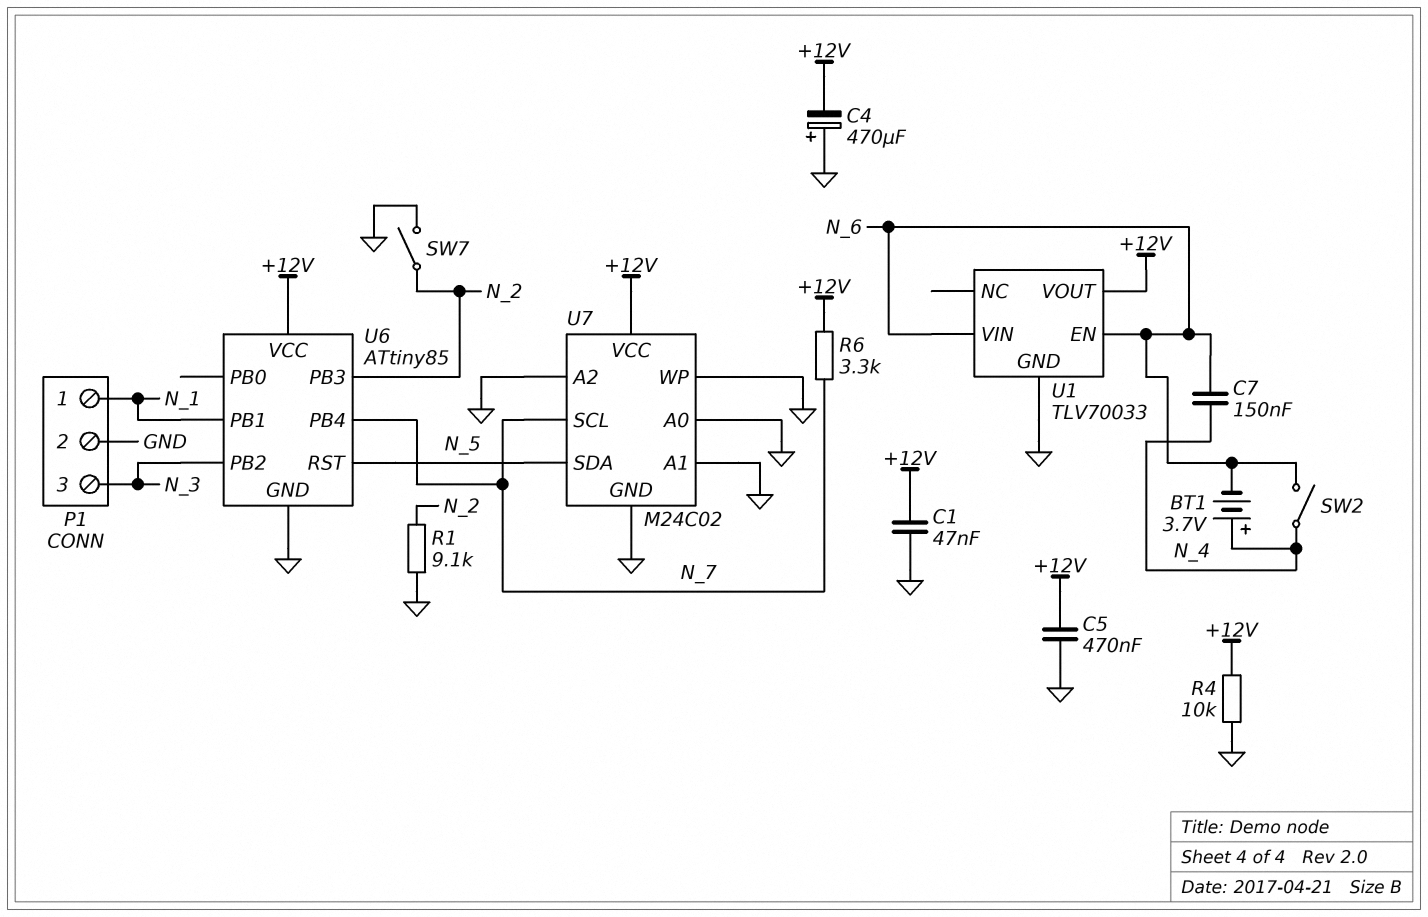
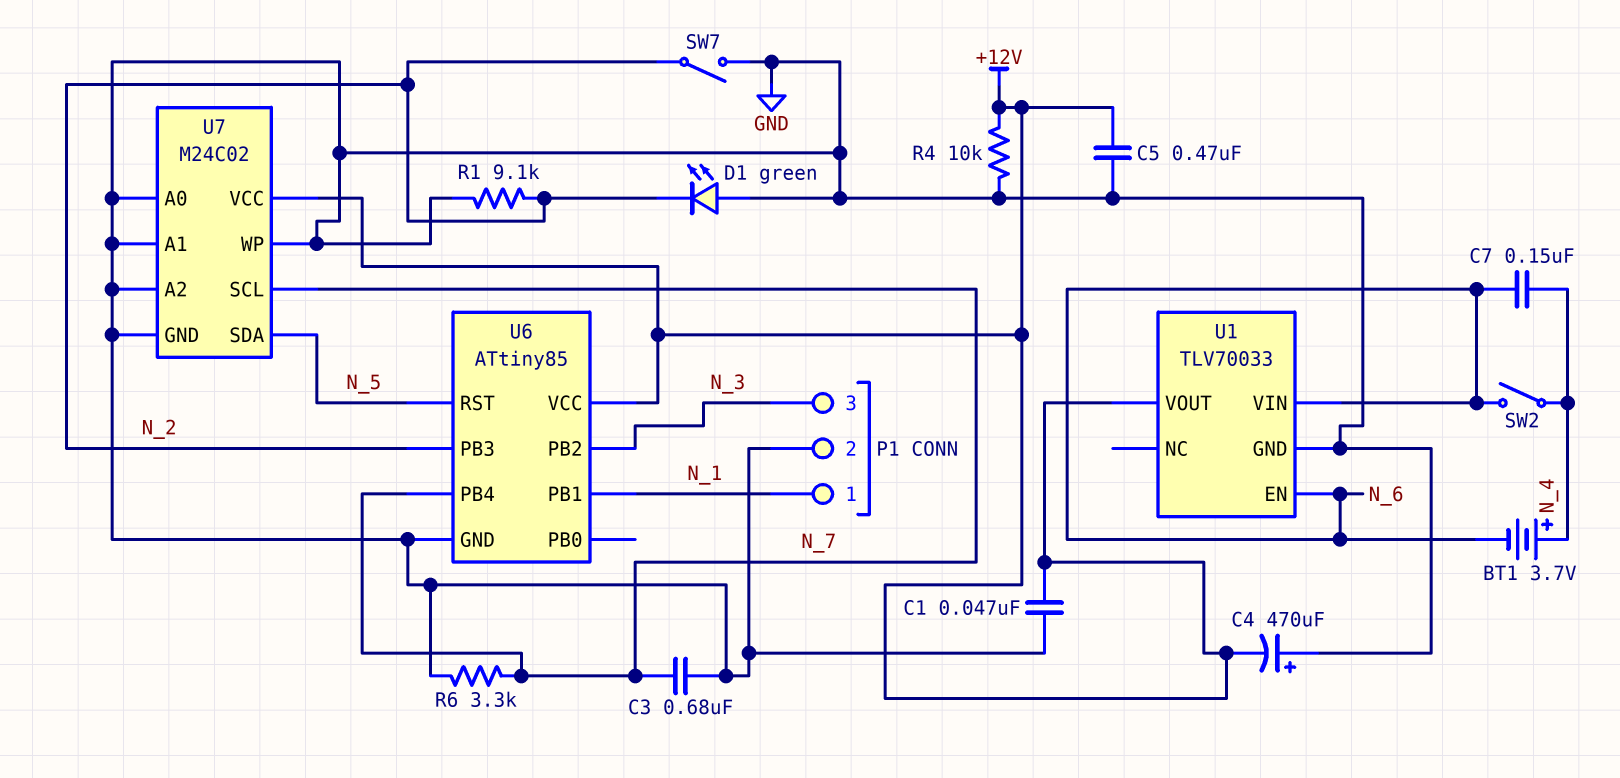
C3: none -> 680nF (GND, N_7)
D1: none -> LED green (A GND, K N_2)
R6: 3.3k (+12V, N_7) -> 3.3k (GND, N_7)

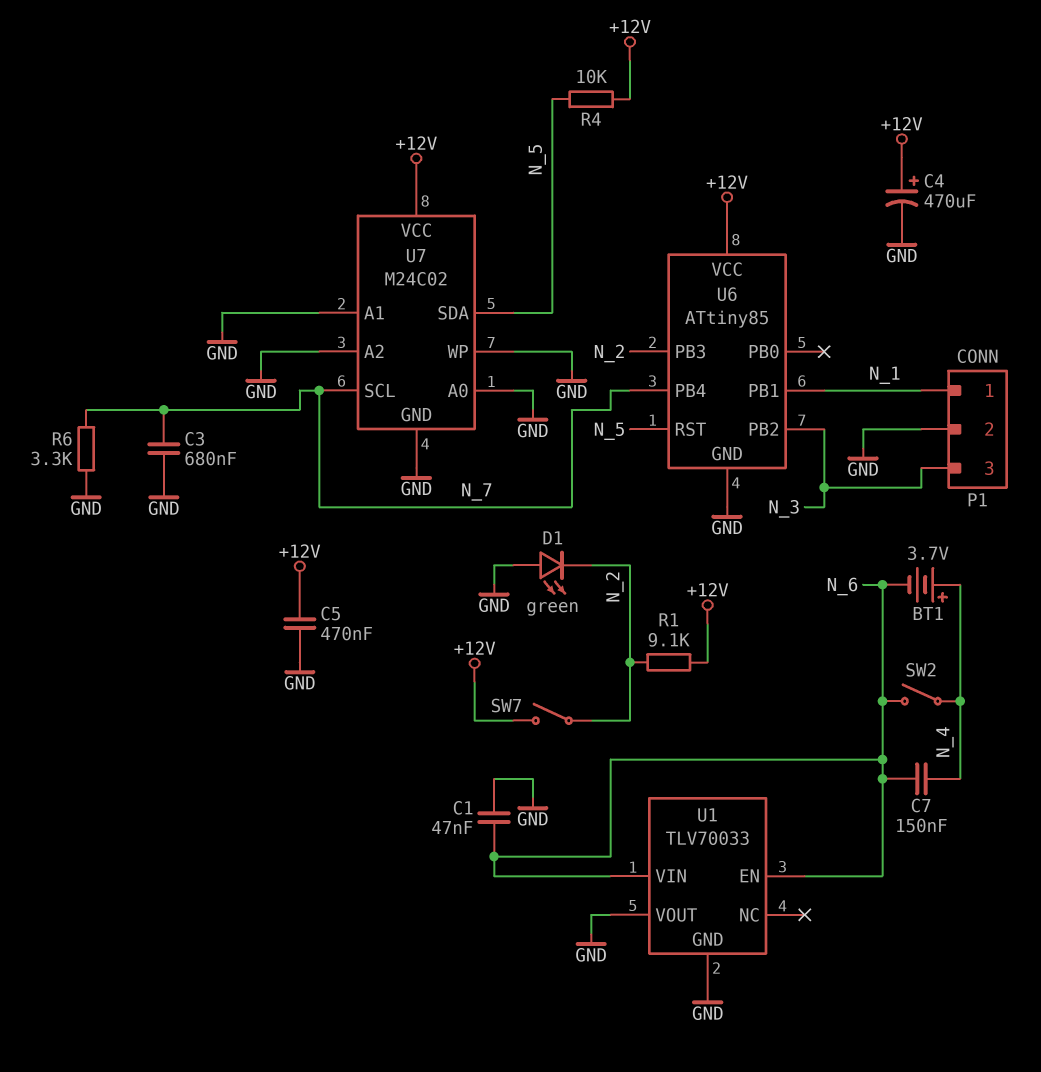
C1: 47nF (+12V, GND) -> 47nF (GND, N_6)
C4: 470uF (plus GND, minus +12V) -> 470uF (plus +12V, minus GND)
R1: 9.1k (GND, N_2) -> 9.1k (+12V, N_2)
R4: 10k (+12V, GND) -> 10k (+12V, N_5)
SW7: switch (GND, N_2) -> switch (+12V, N_2)
U1 pin VOUT: +12V -> GND

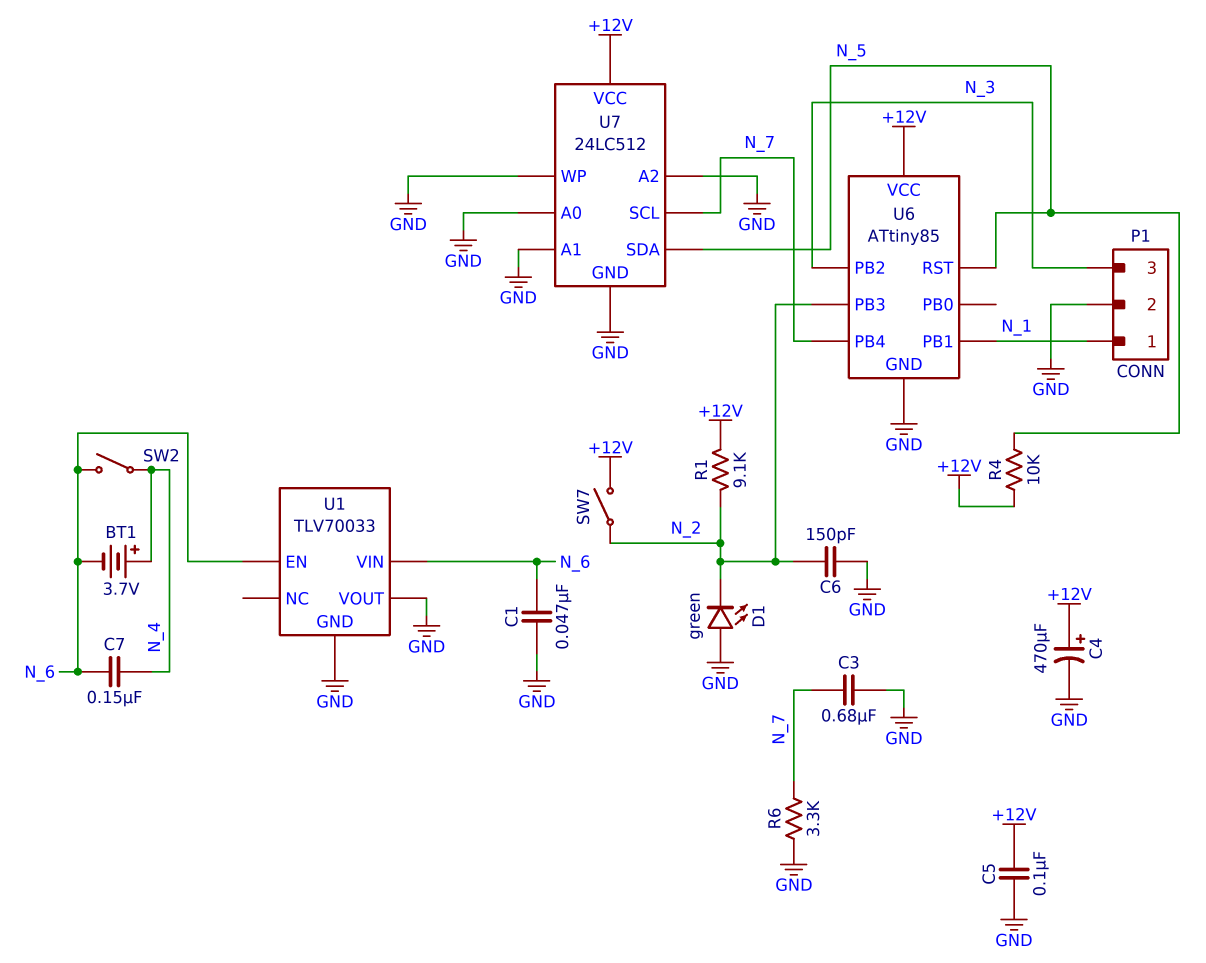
C5: 470nF (+12V, GND) -> 100nF (+12V, GND)
C6: none -> 150pF (GND, N_2)
U7: M24C02 -> 24LC512

